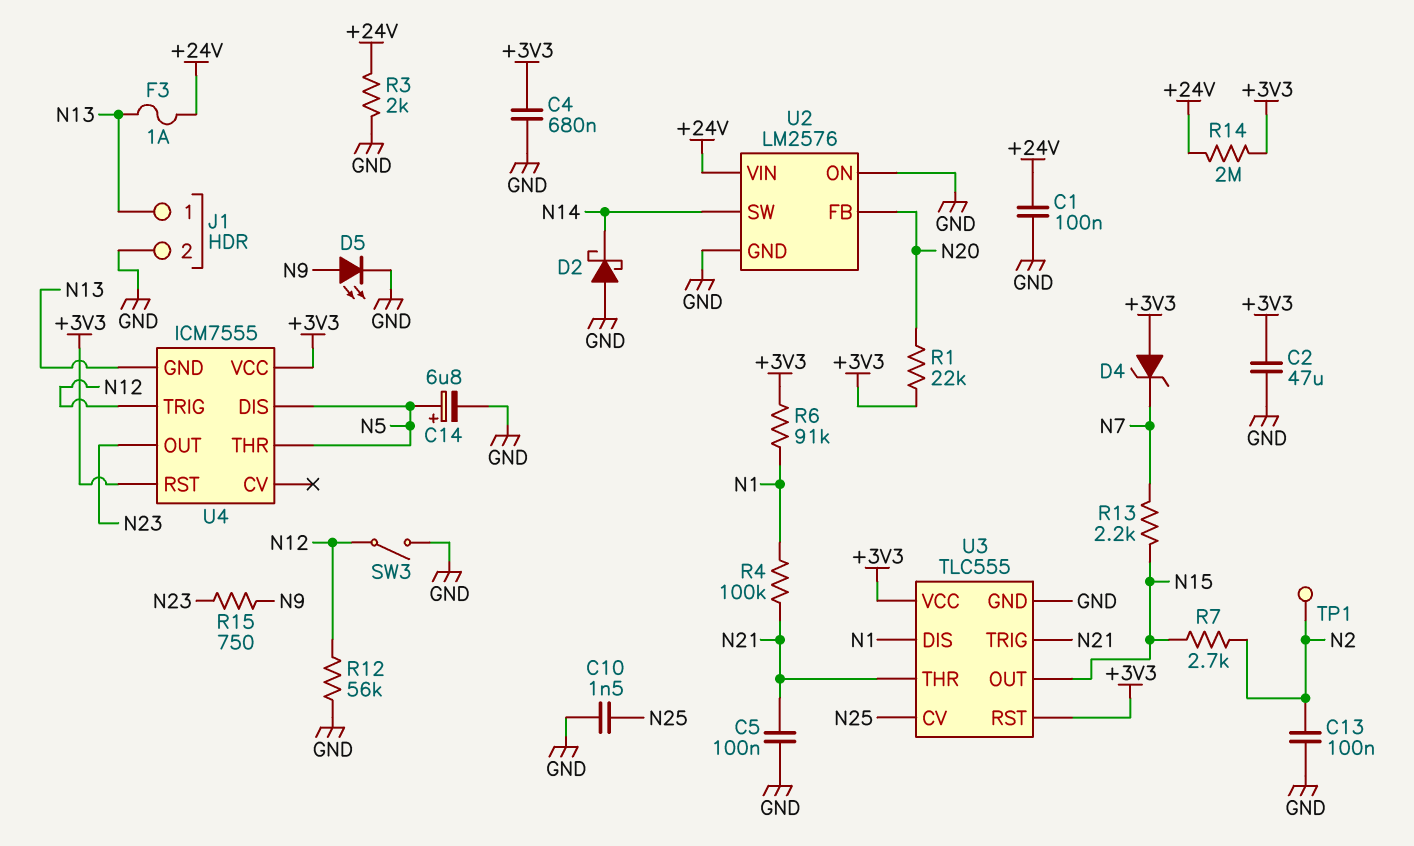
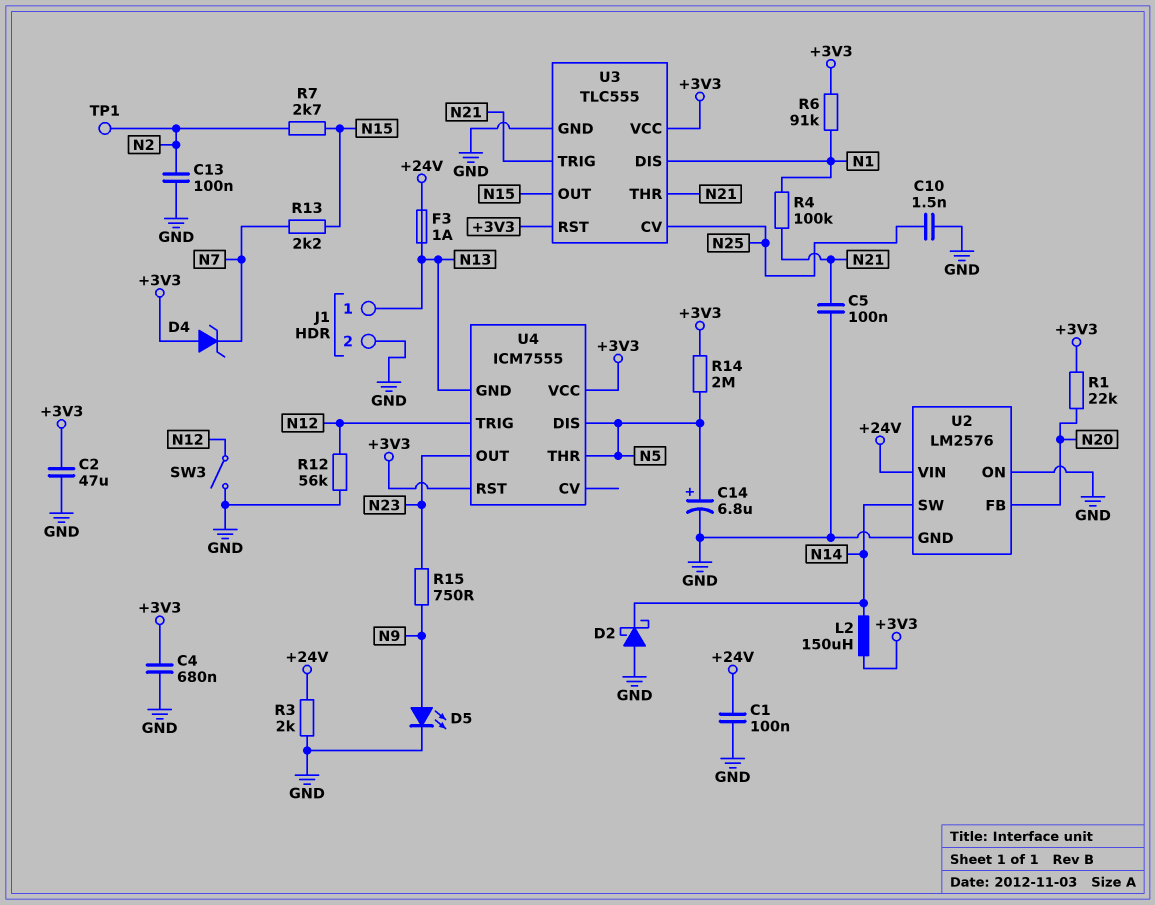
L2: none -> 150uH (+3V3, N14)
R14: 2M (+3V3, +24V) -> 2M (+3V3, N5)

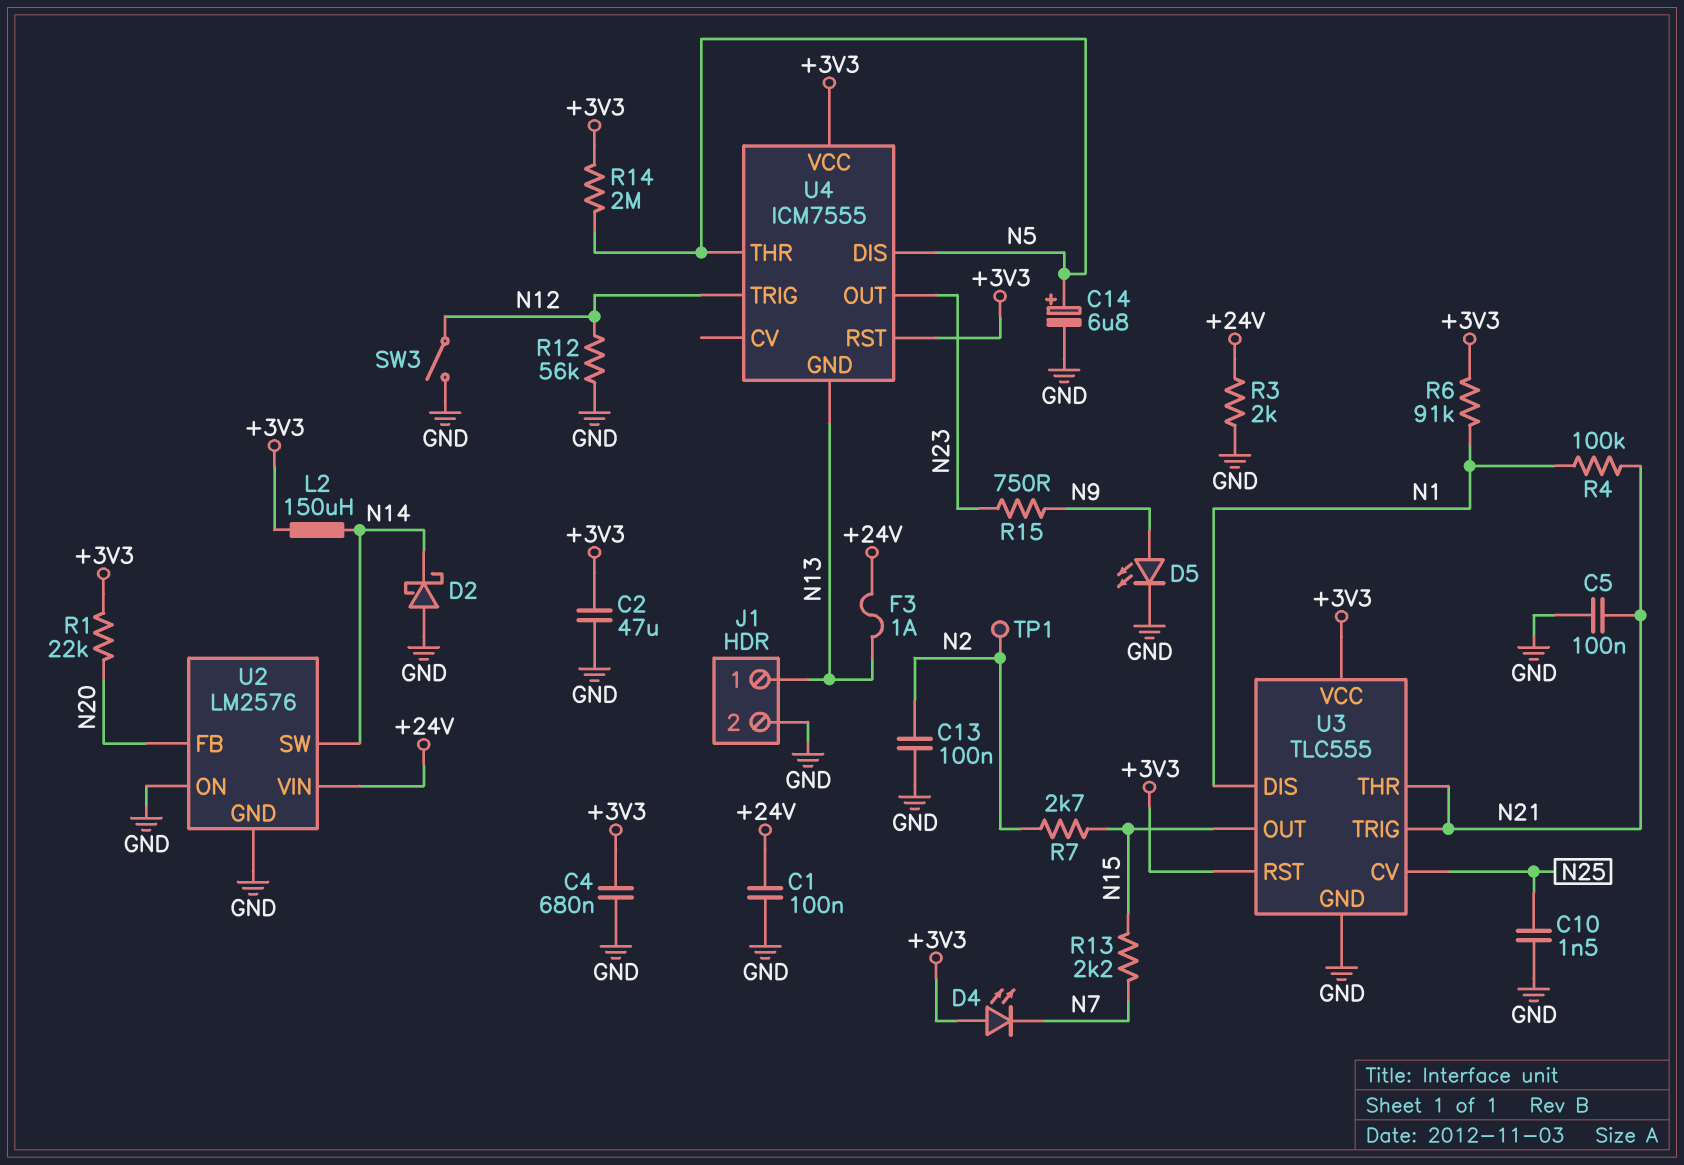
D4: zener (A +3V3, K N7) -> LED (A +3V3, K N7)

